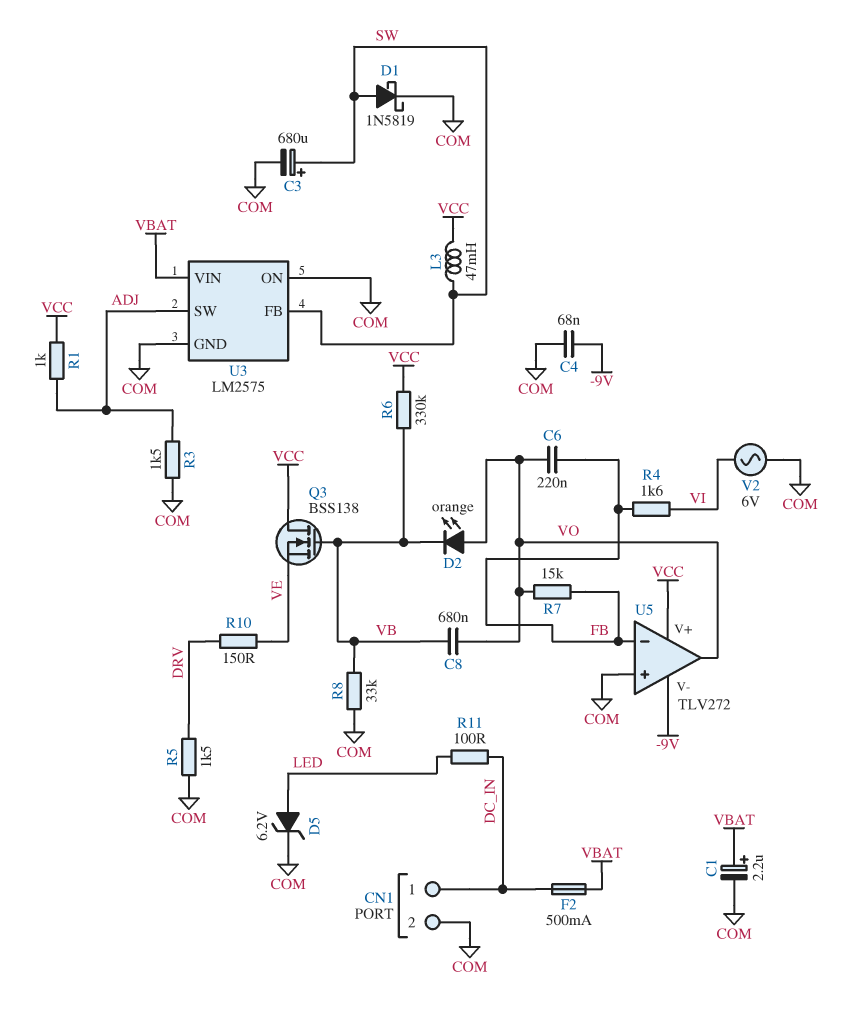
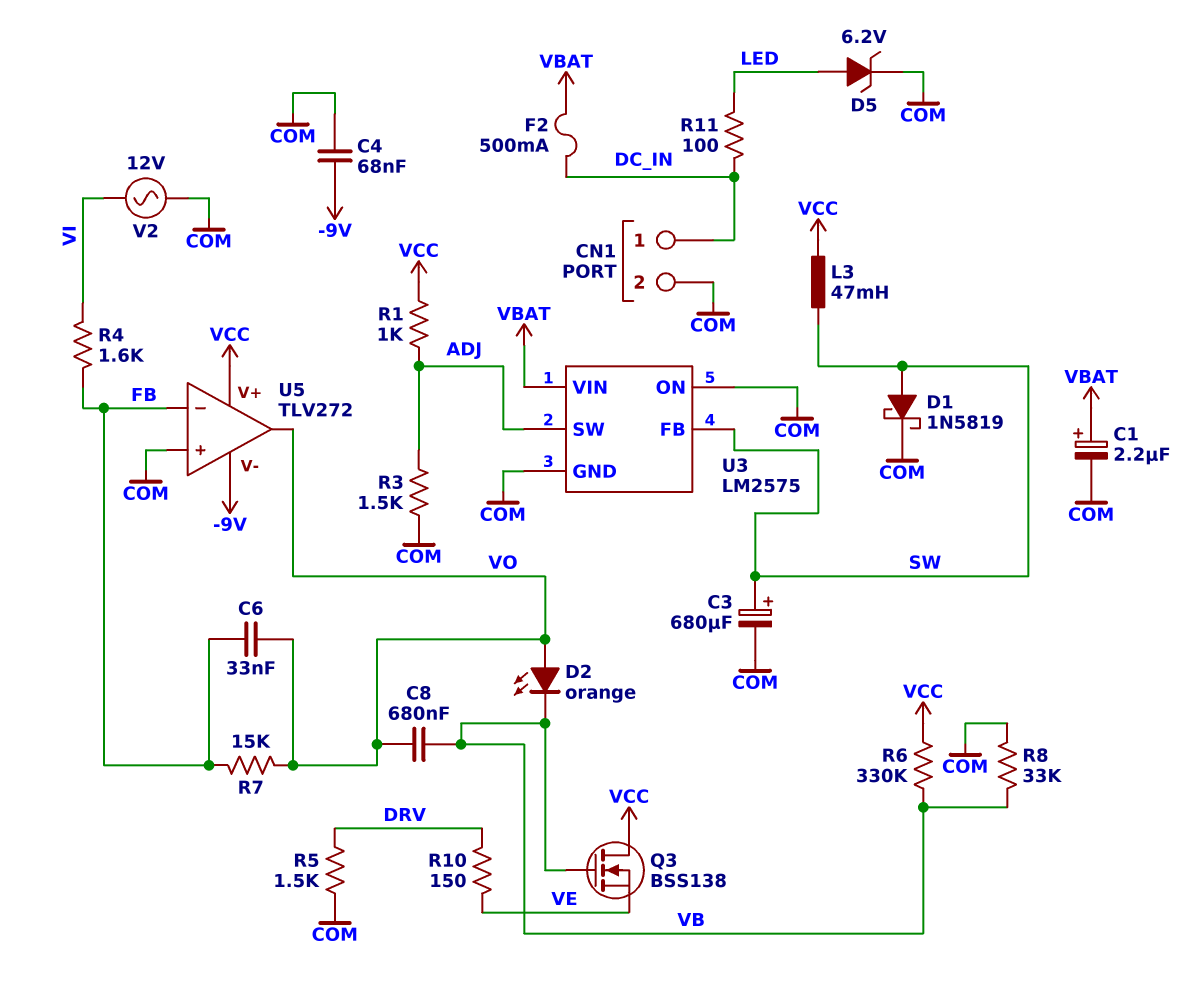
C6: 220nF (FB, VO) -> 33nF (FB, VO)
V2: AC 6V (COM, VI) -> AC 12V (COM, VI)

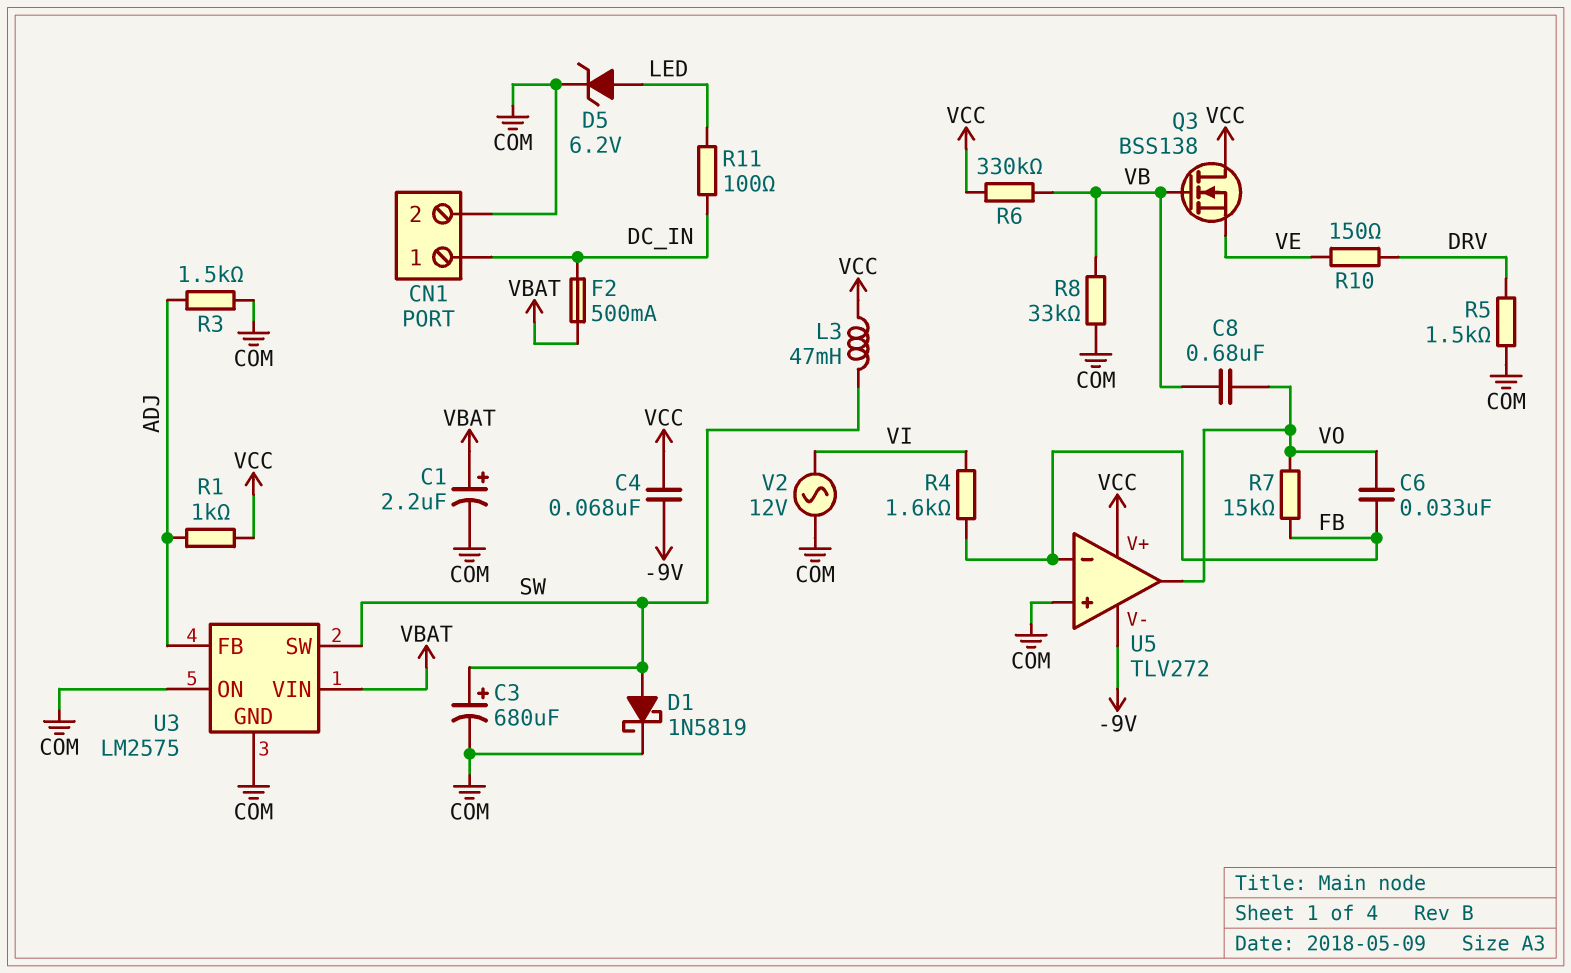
C4: 68nF (-9V, COM) -> 68nF (-9V, VCC)
D2: LED orange (A VO, K VB) -> none
U3 pin FB: SW -> ADJ
U3 pin SW: ADJ -> SW

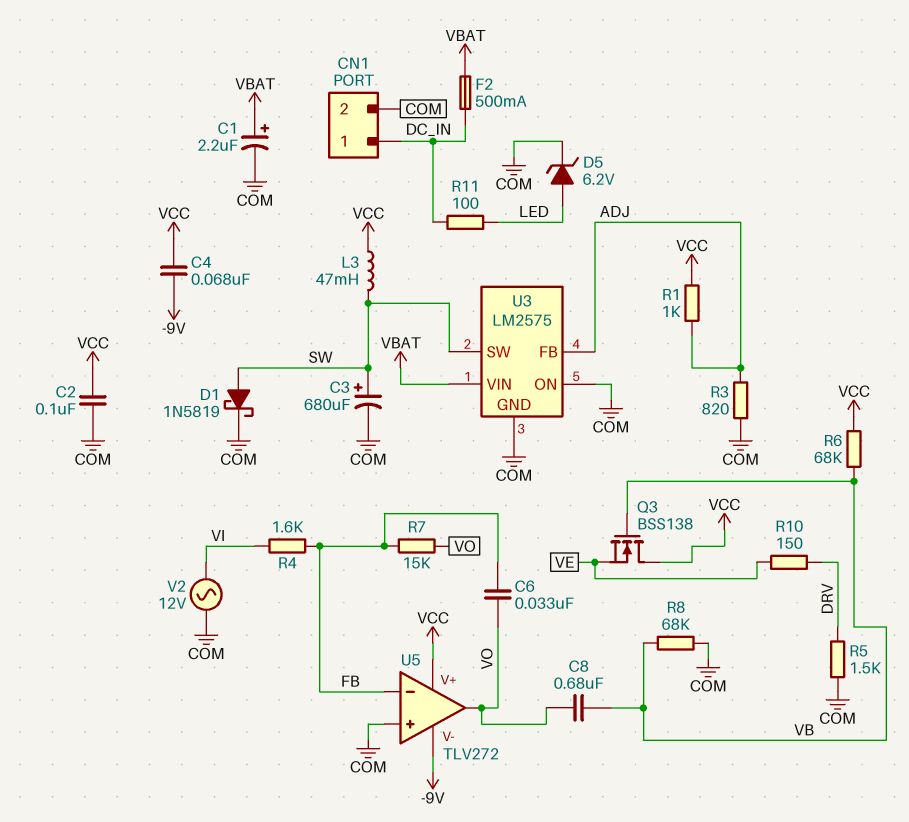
C2: none -> 100nF (COM, VCC)
R3: 1.5k (ADJ, COM) -> 820 (ADJ, COM)
R6: 330k (VB, VCC) -> 68k (VB, VCC)
R8: 33k (COM, VB) -> 68k (COM, VB)

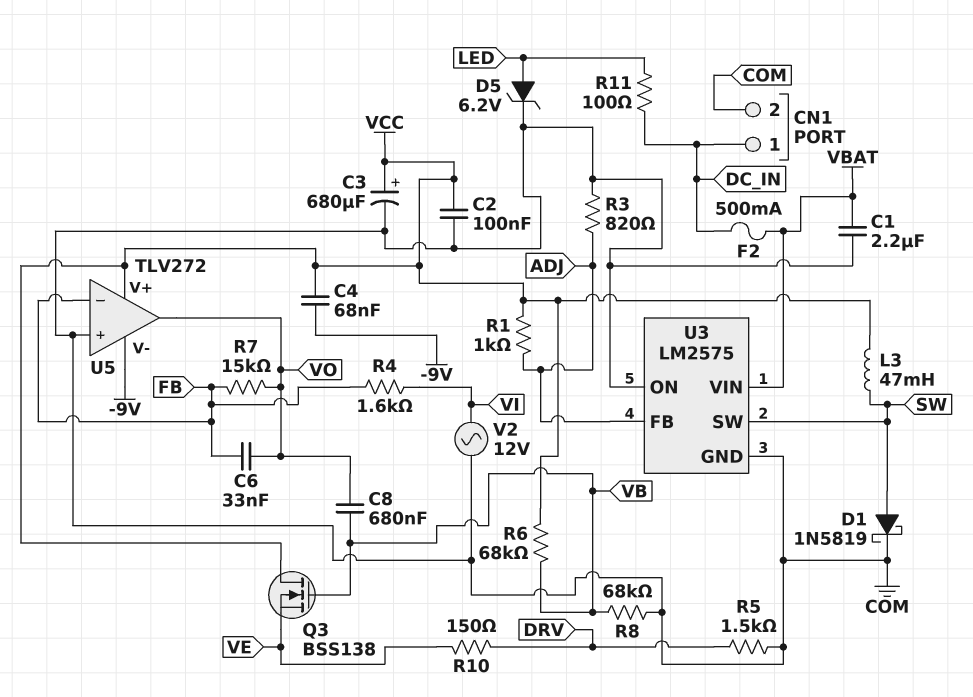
C1: 2.2uF (plus VBAT, minus COM) -> 2.2uF (COM, VBAT)
C3: 680uF (plus SW, minus COM) -> 680uF (plus VCC, minus COM)

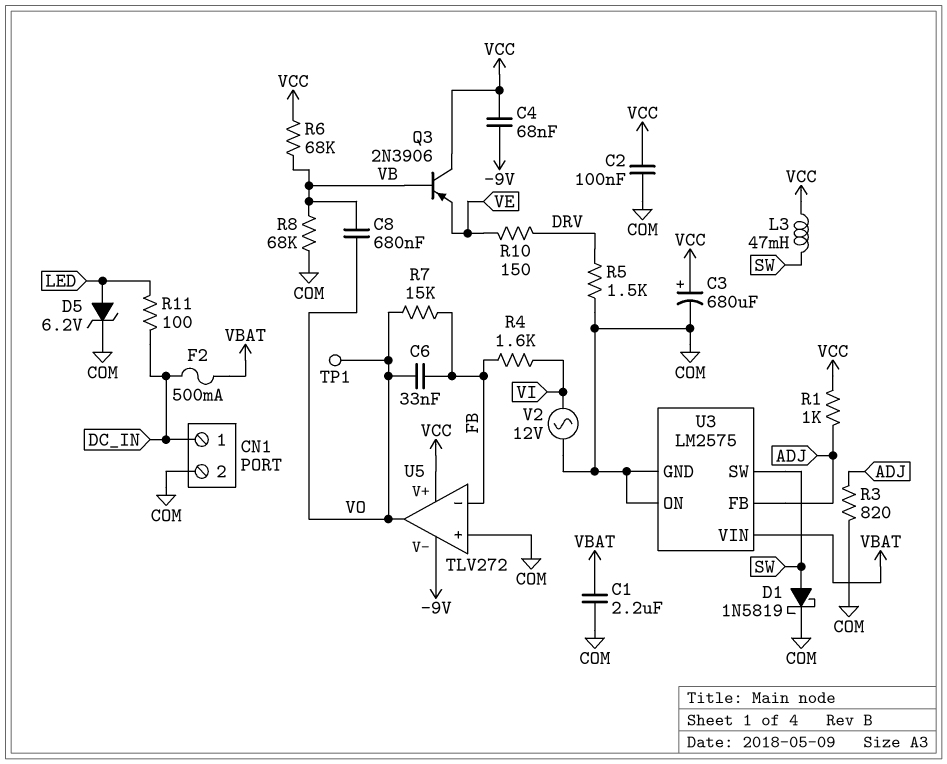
Q3: NMOS BSS138 (G VB, D VCC, S VE) -> PNP 2N3906 (B VB, C VCC, E VE)
TP1: none -> test point (VO)

